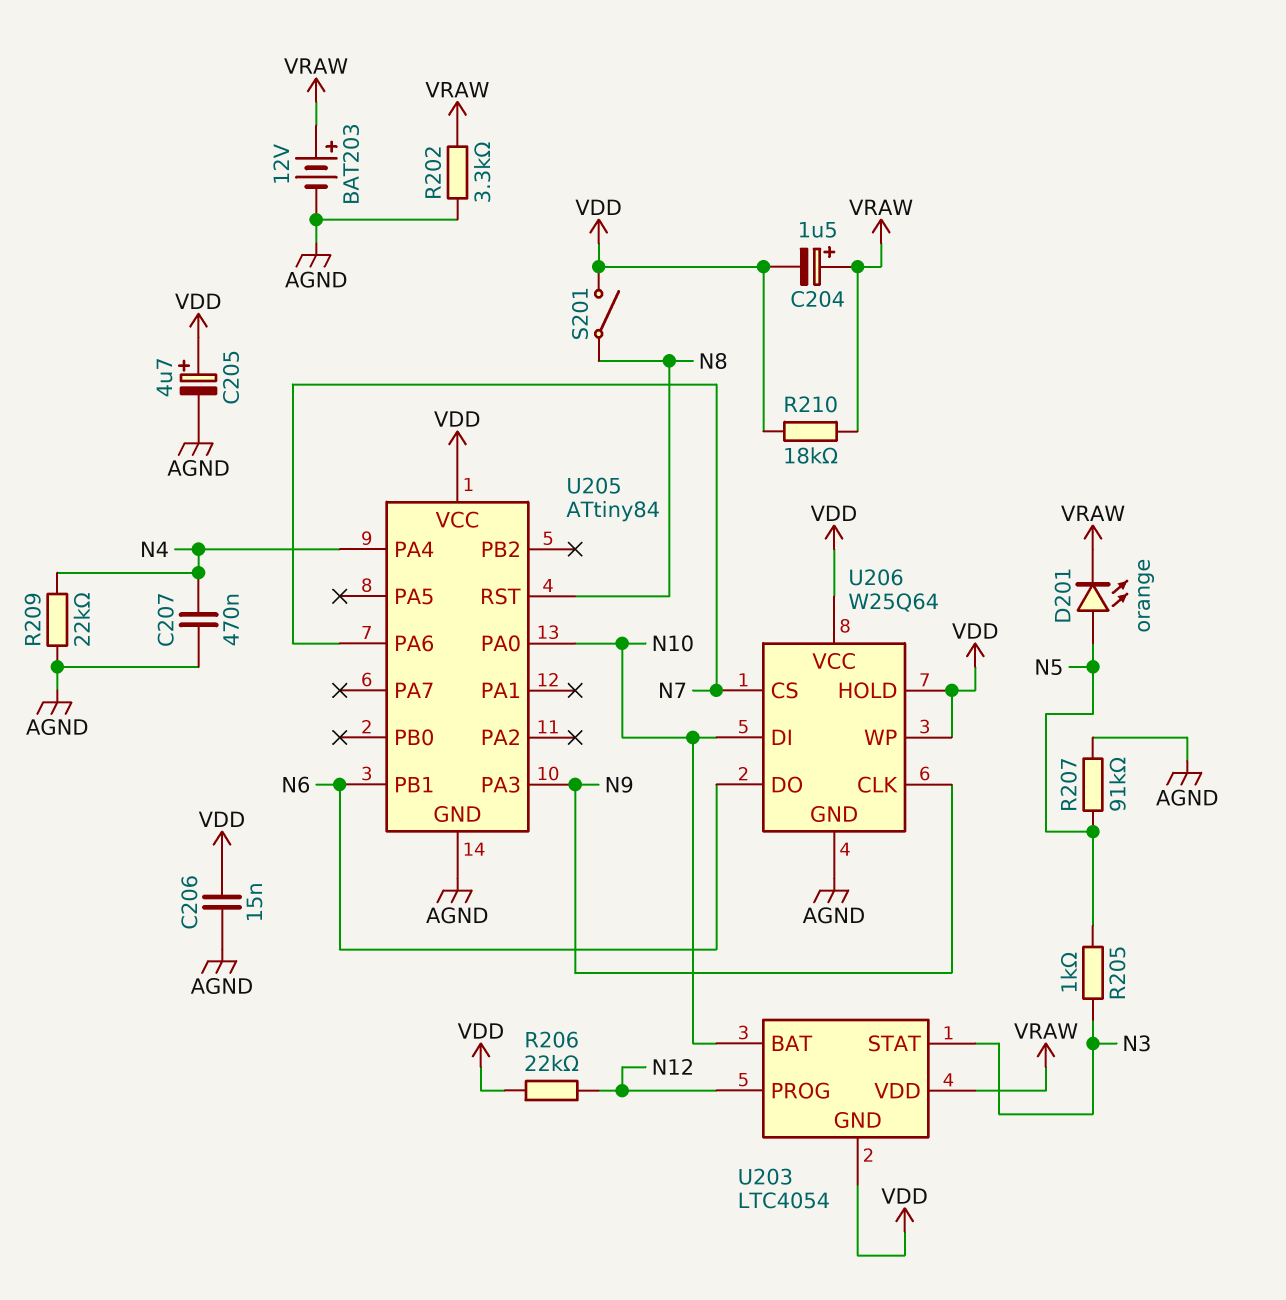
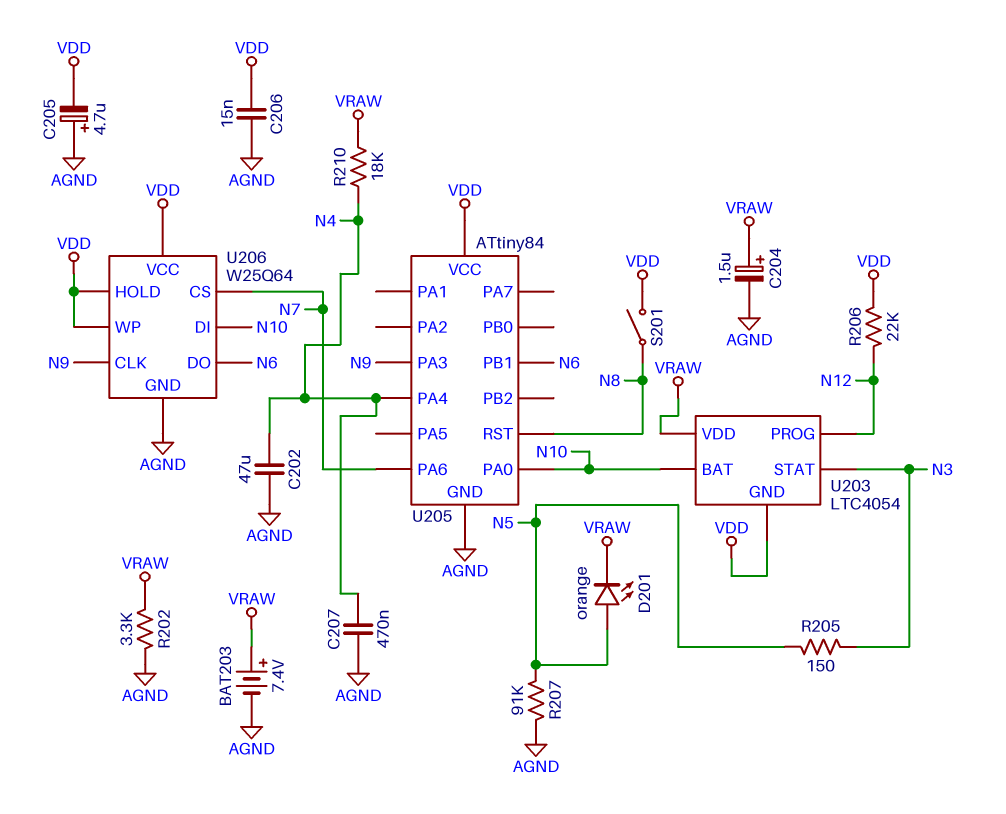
BAT203: 12V (plus VRAW, minus AGND) -> 7.4V (plus VRAW, minus AGND)
C202: none -> 47uF (AGND, N4)
C204: 1.5uF (plus VRAW, minus VDD) -> 1.5uF (plus VRAW, minus AGND)
C205: 4.7uF (plus VDD, minus AGND) -> 4.7uF (plus AGND, minus VDD)
R205: 1k (N3, N5) -> 150 (N3, N5)
R209: 22k (AGND, N4) -> none
R210: 18k (VDD, VRAW) -> 18k (N4, VRAW)

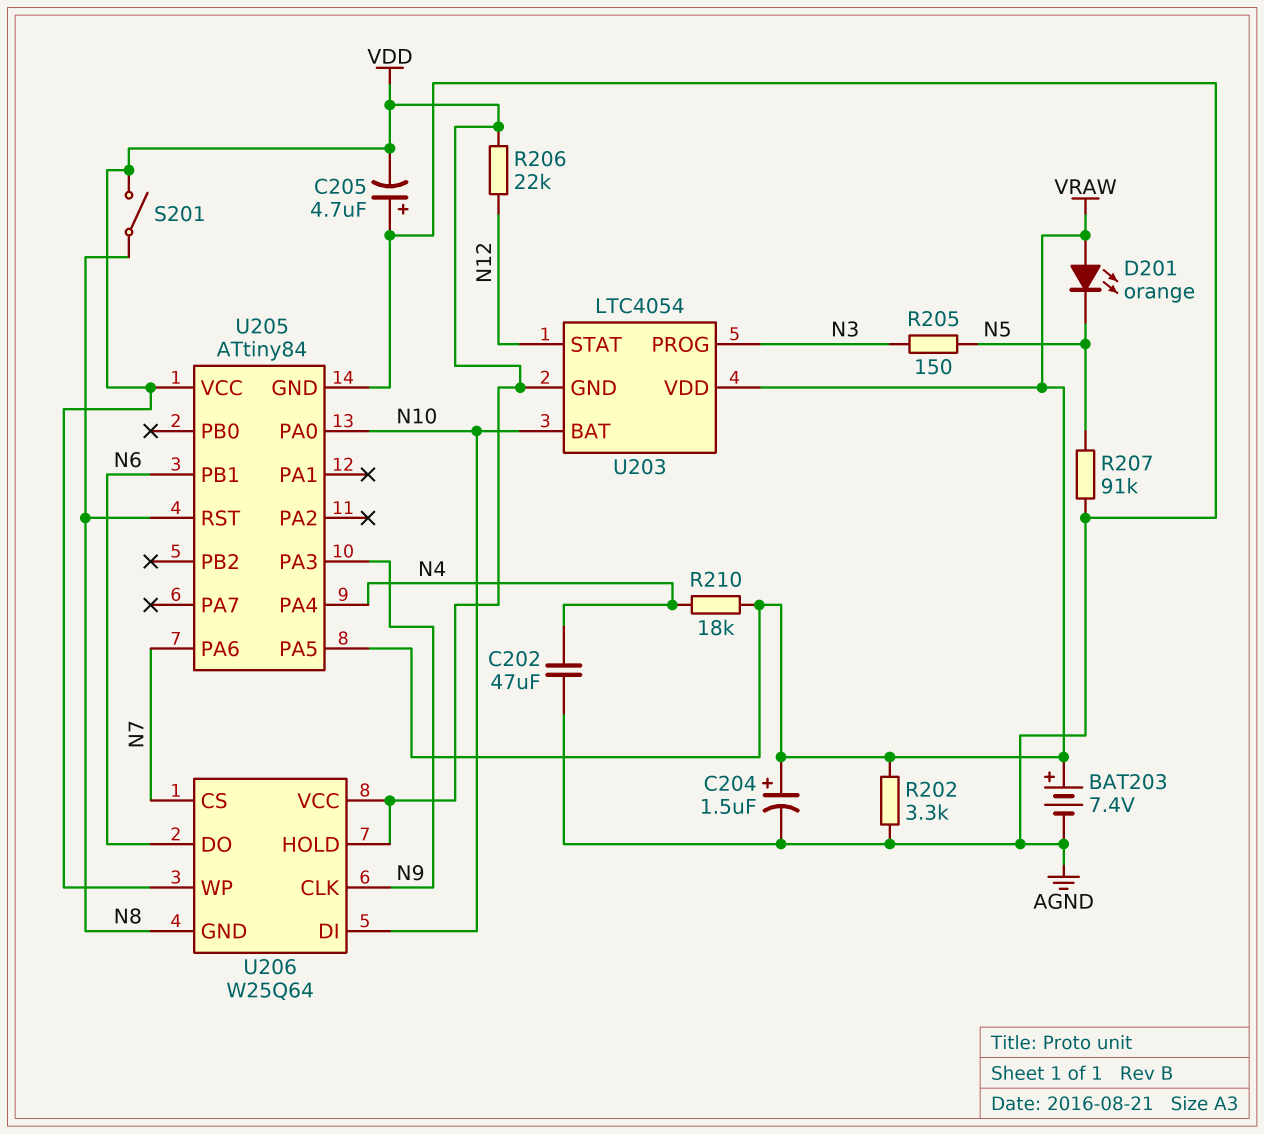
C206: 15nF (AGND, VDD) -> none
C207: 470nF (AGND, N4) -> none
D201: LED orange (A N5, K VRAW) -> LED orange (A VRAW, K N5)
U203 pin PROG: N12 -> N3
U203 pin STAT: N3 -> N12
U205 pin PA5: none -> VRAW
U206 pin GND: AGND -> N8

